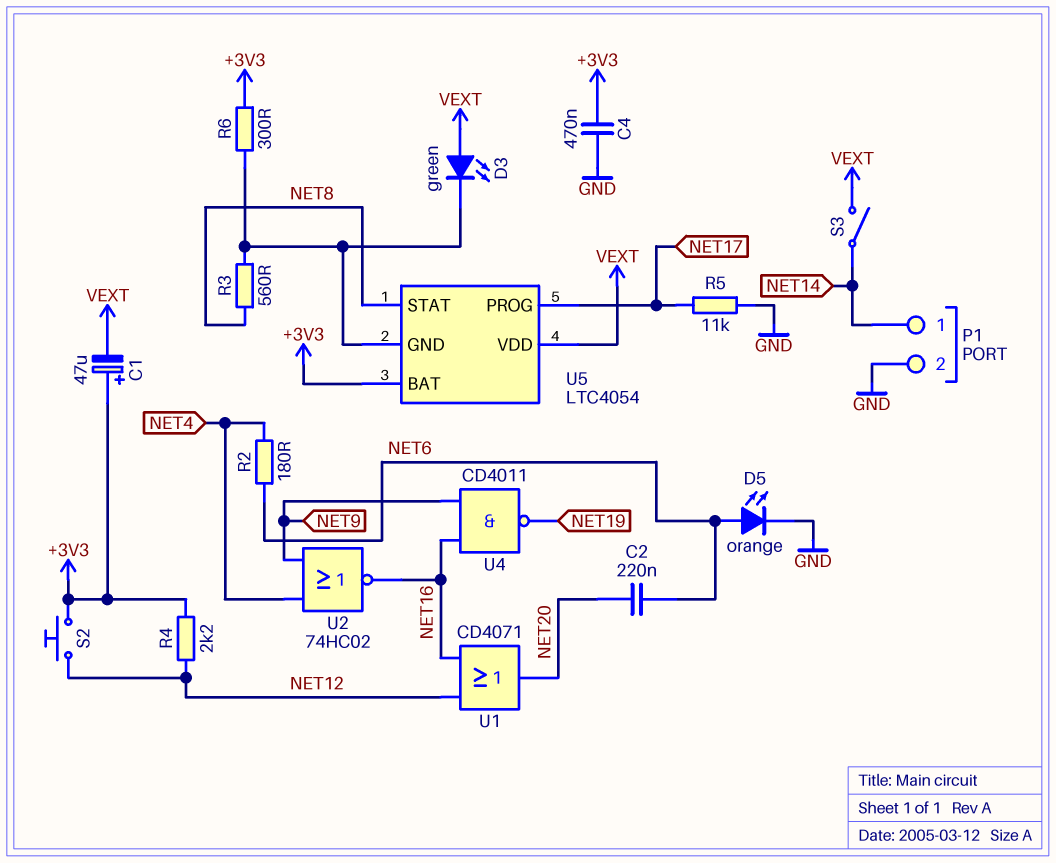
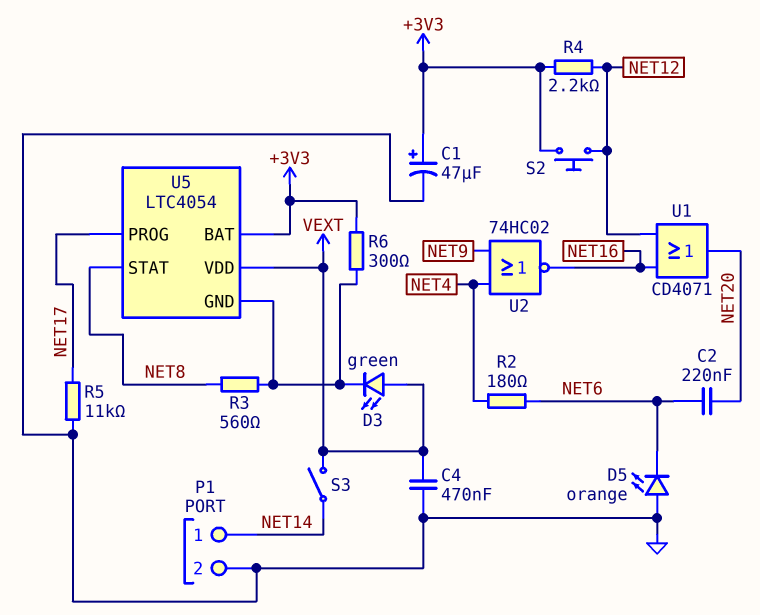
C1: 47uF (plus +3V3, minus VEXT) -> 47uF (plus +3V3, minus GND)
C4: 470nF (+3V3, GND) -> 470nF (GND, VEXT)
D5: LED orange (A NET6, K GND) -> LED orange (A GND, K NET6)
U4: NAND CD4011 (in NET9, in NET16, out NET19) -> none

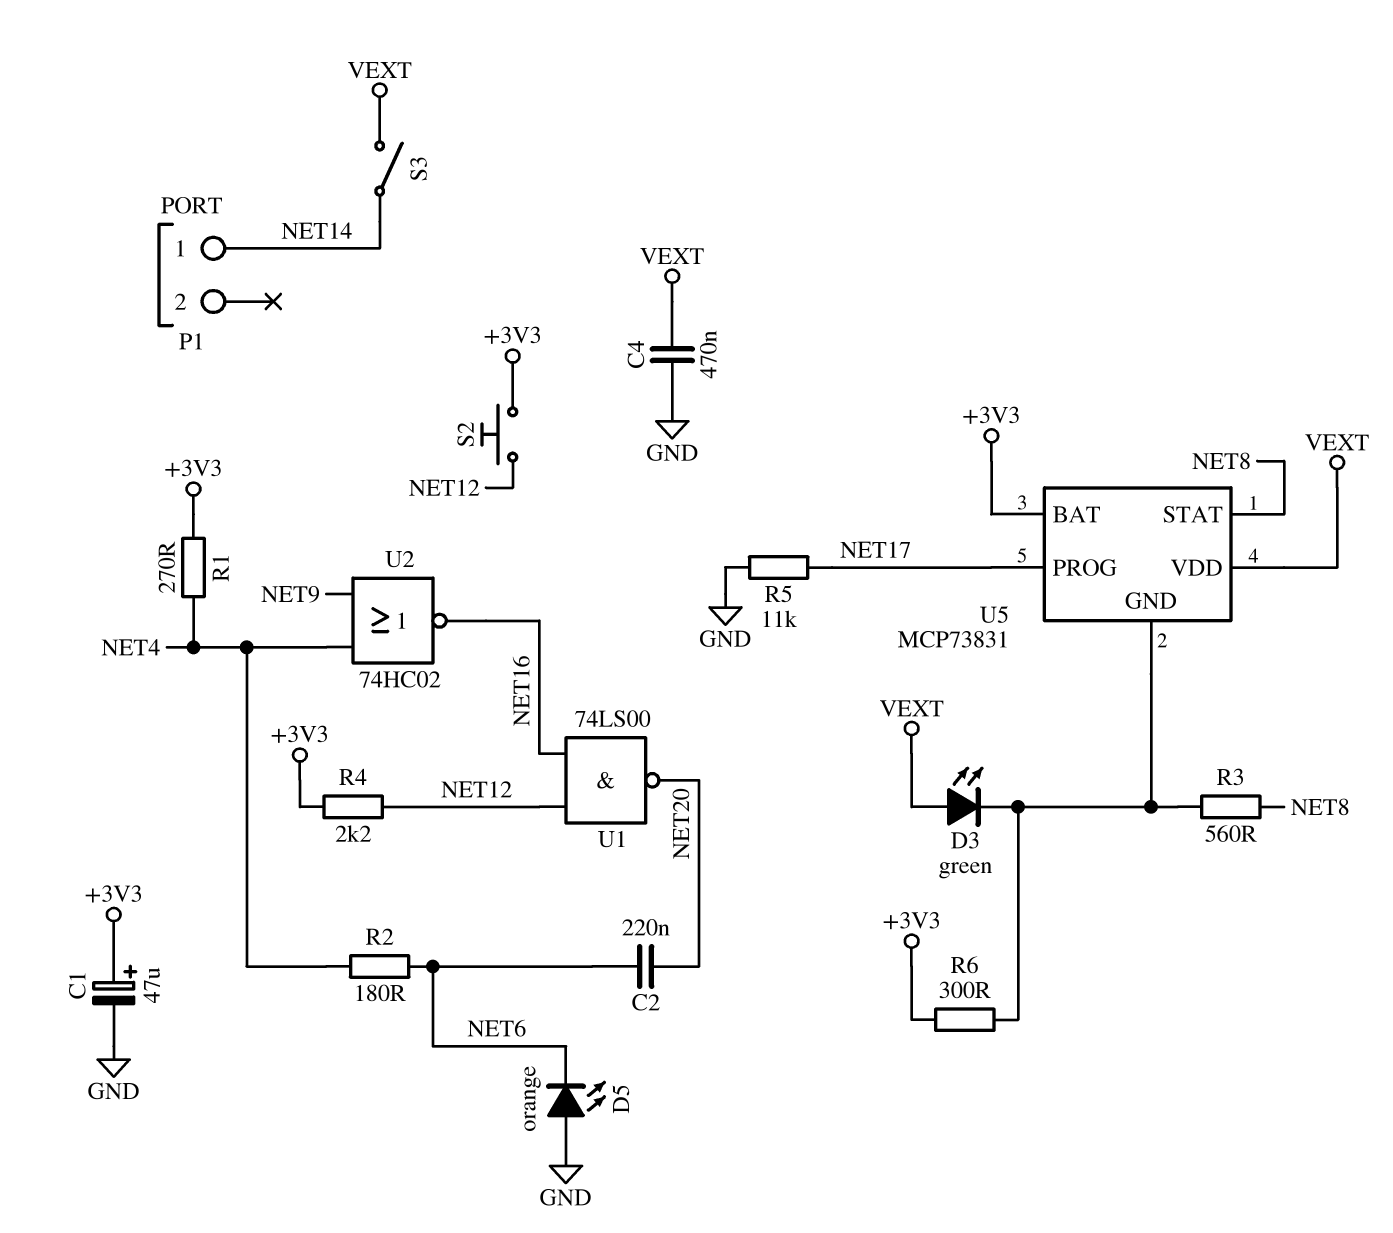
P1 pin 2: GND -> none
R1: none -> 270 (+3V3, NET4)
U1: OR CD4071 (in NET12, in NET16, out NET20) -> NAND 74LS00 (in NET12, in NET16, out NET20)
U5: LTC4054 -> MCP73831

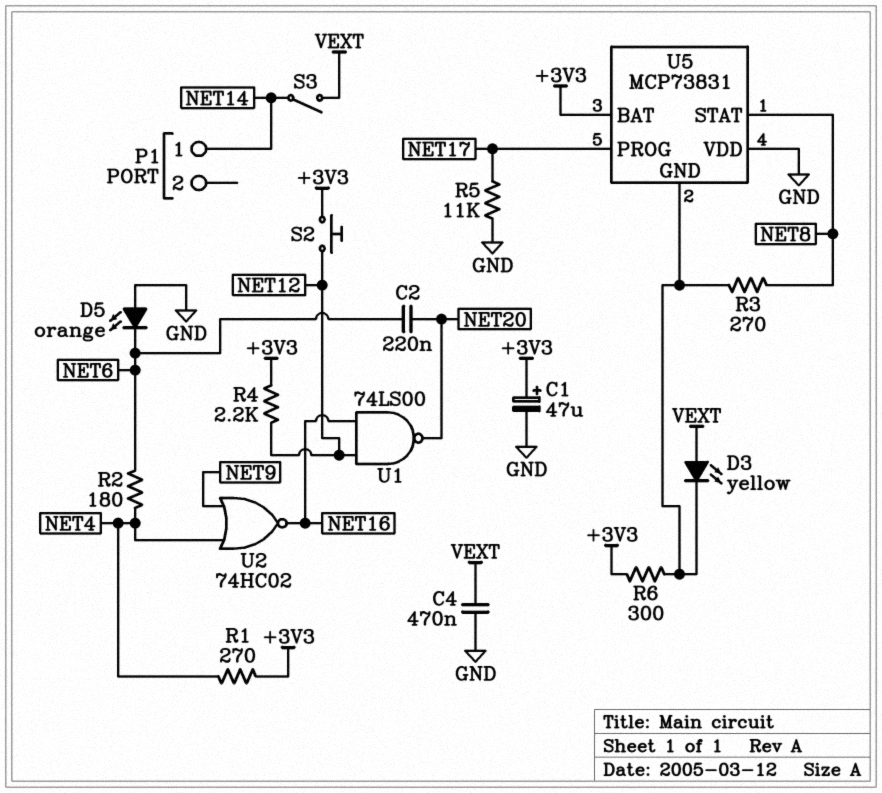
D3: LED green (A VEXT, K U5/GND) -> LED yellow (A VEXT, K U5/GND)
R3: 560 (NET8, U5/GND) -> 270 (NET8, U5/GND)
U5 pin VDD: VEXT -> GND

